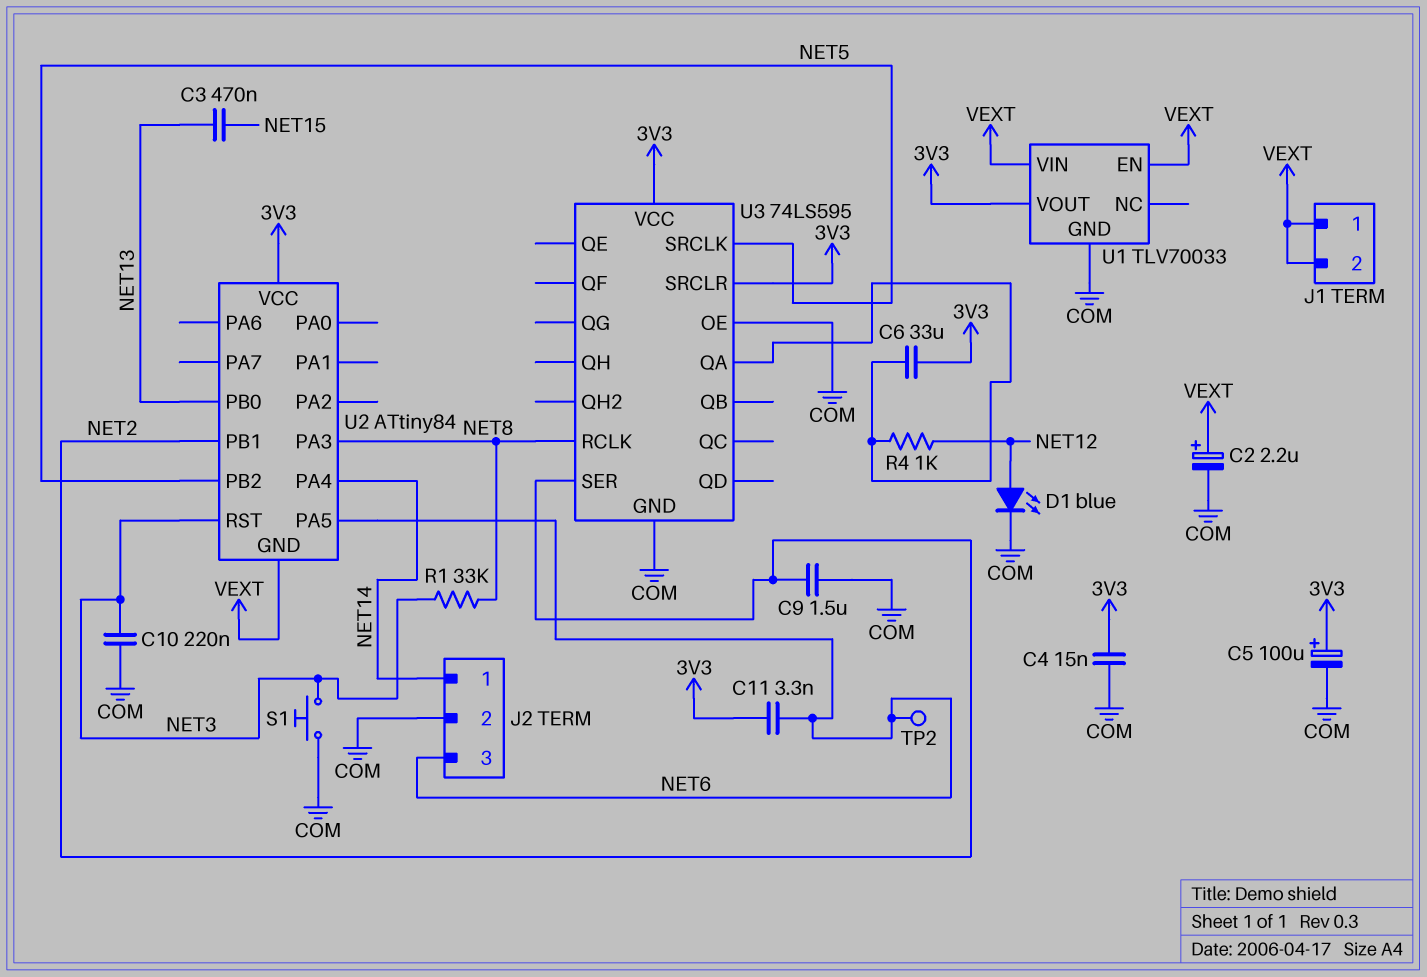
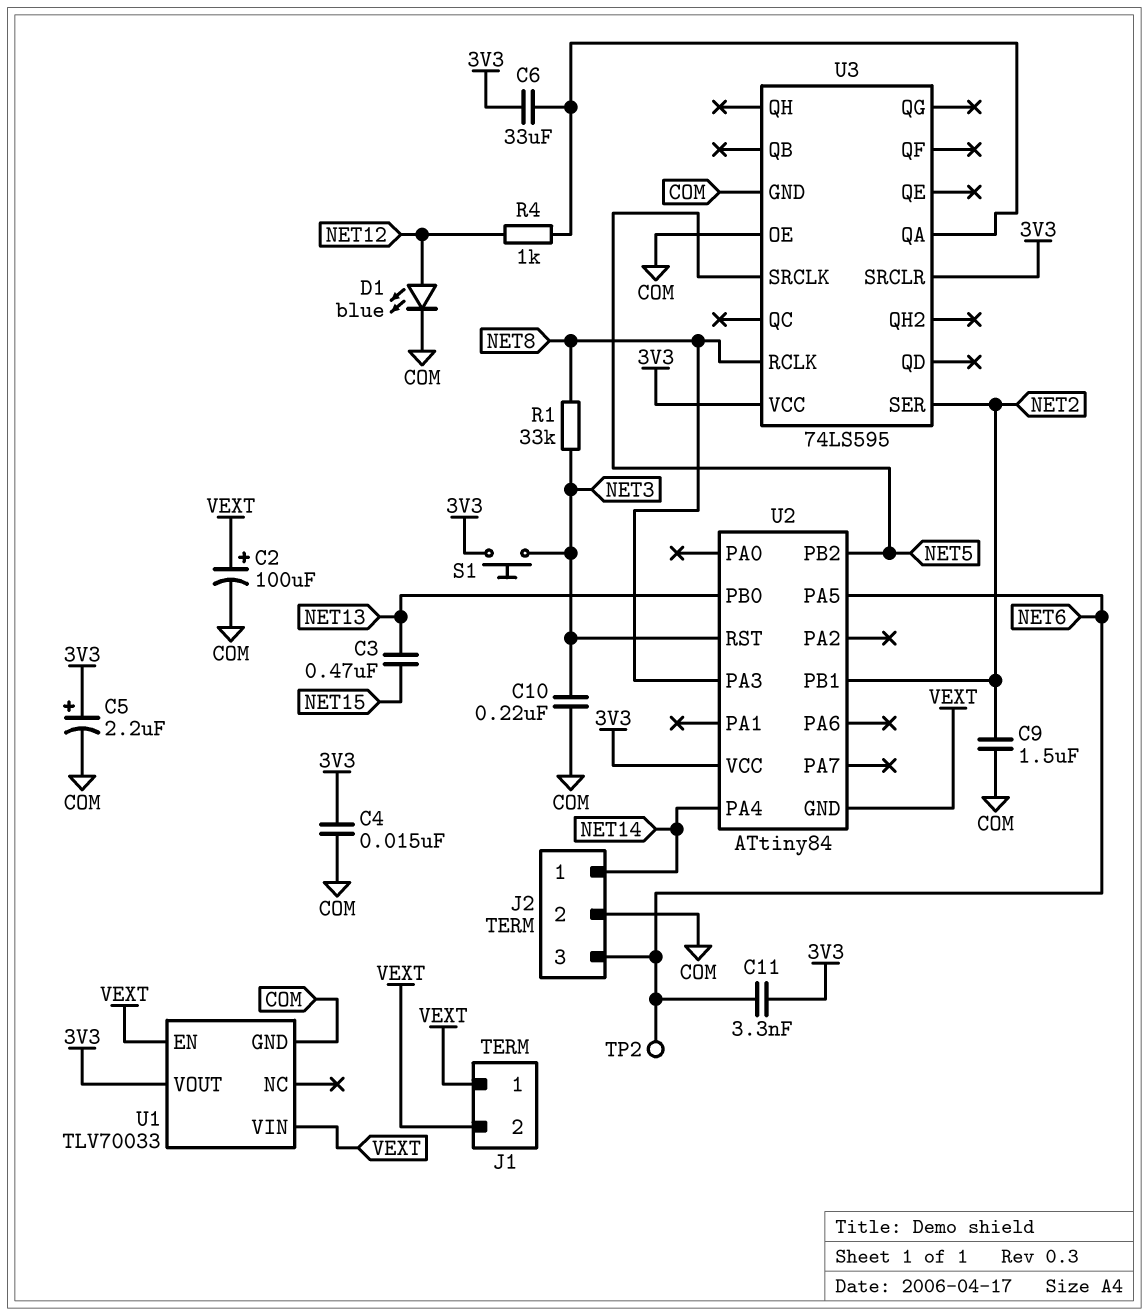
C2: 2.2uF (plus VEXT, minus COM) -> 100uF (plus VEXT, minus COM)
C5: 100uF (plus 3V3, minus COM) -> 2.2uF (plus 3V3, minus COM)
S1: button (COM, NET3) -> button (3V3, NET3)

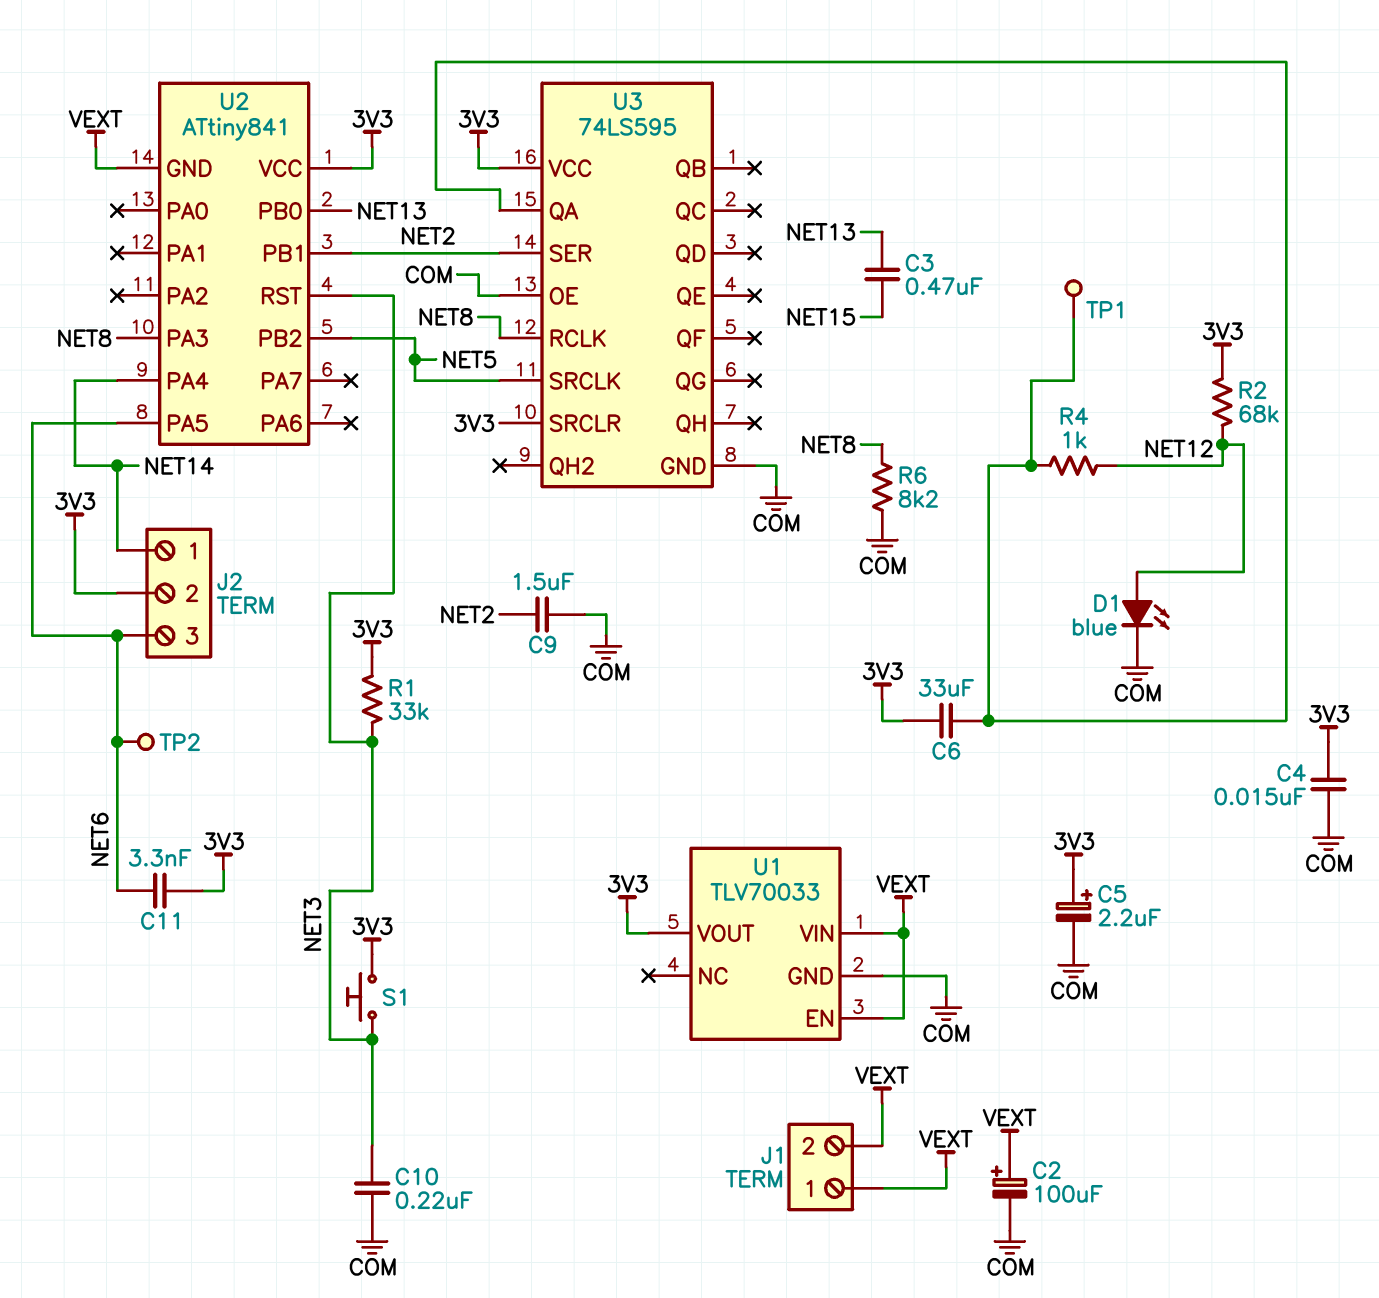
J2 pin 2: COM -> 3V3
R1: 33k (NET3, NET8) -> 33k (3V3, NET3)
R2: none -> 68k (3V3, NET12)
R6: none -> 8.2k (COM, NET8)
TP1: none -> test point (U3/QA)
U2: ATtiny84 -> ATtiny841

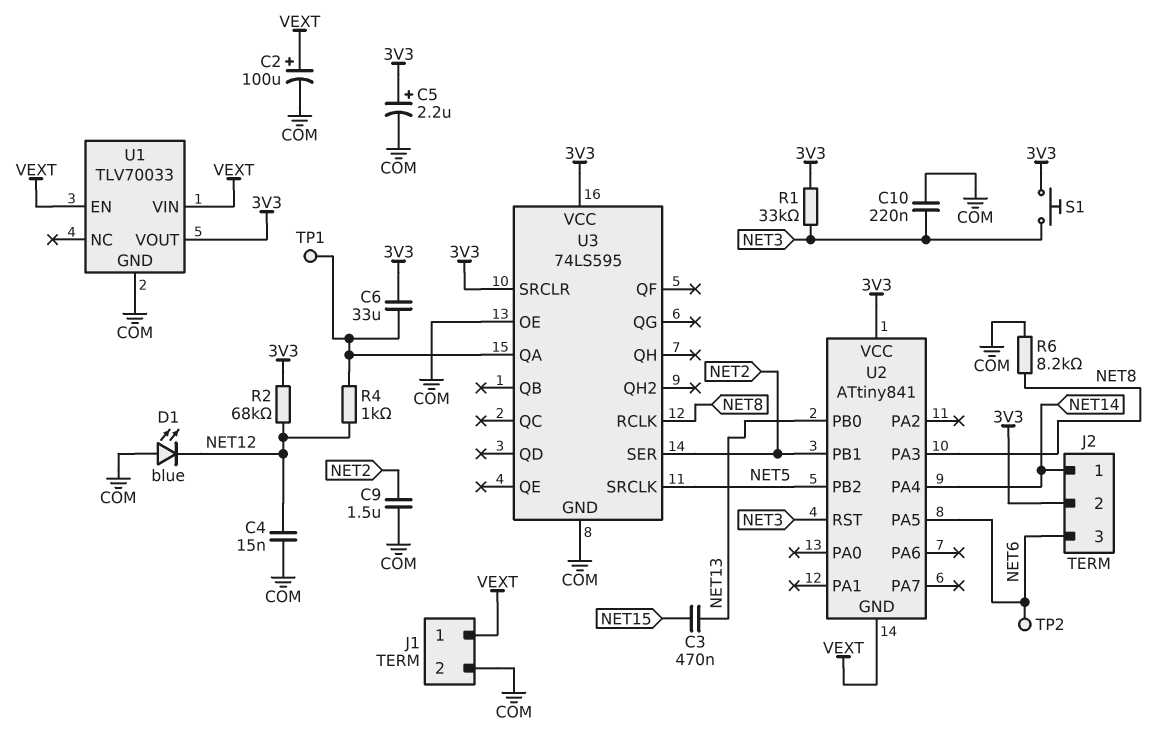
C4: 15nF (3V3, COM) -> 15nF (COM, NET12)
C11: 3.3nF (3V3, NET6) -> none
D1: LED blue (A NET12, K COM) -> LED blue (A COM, K NET12)
J1 pin 2: VEXT -> COM

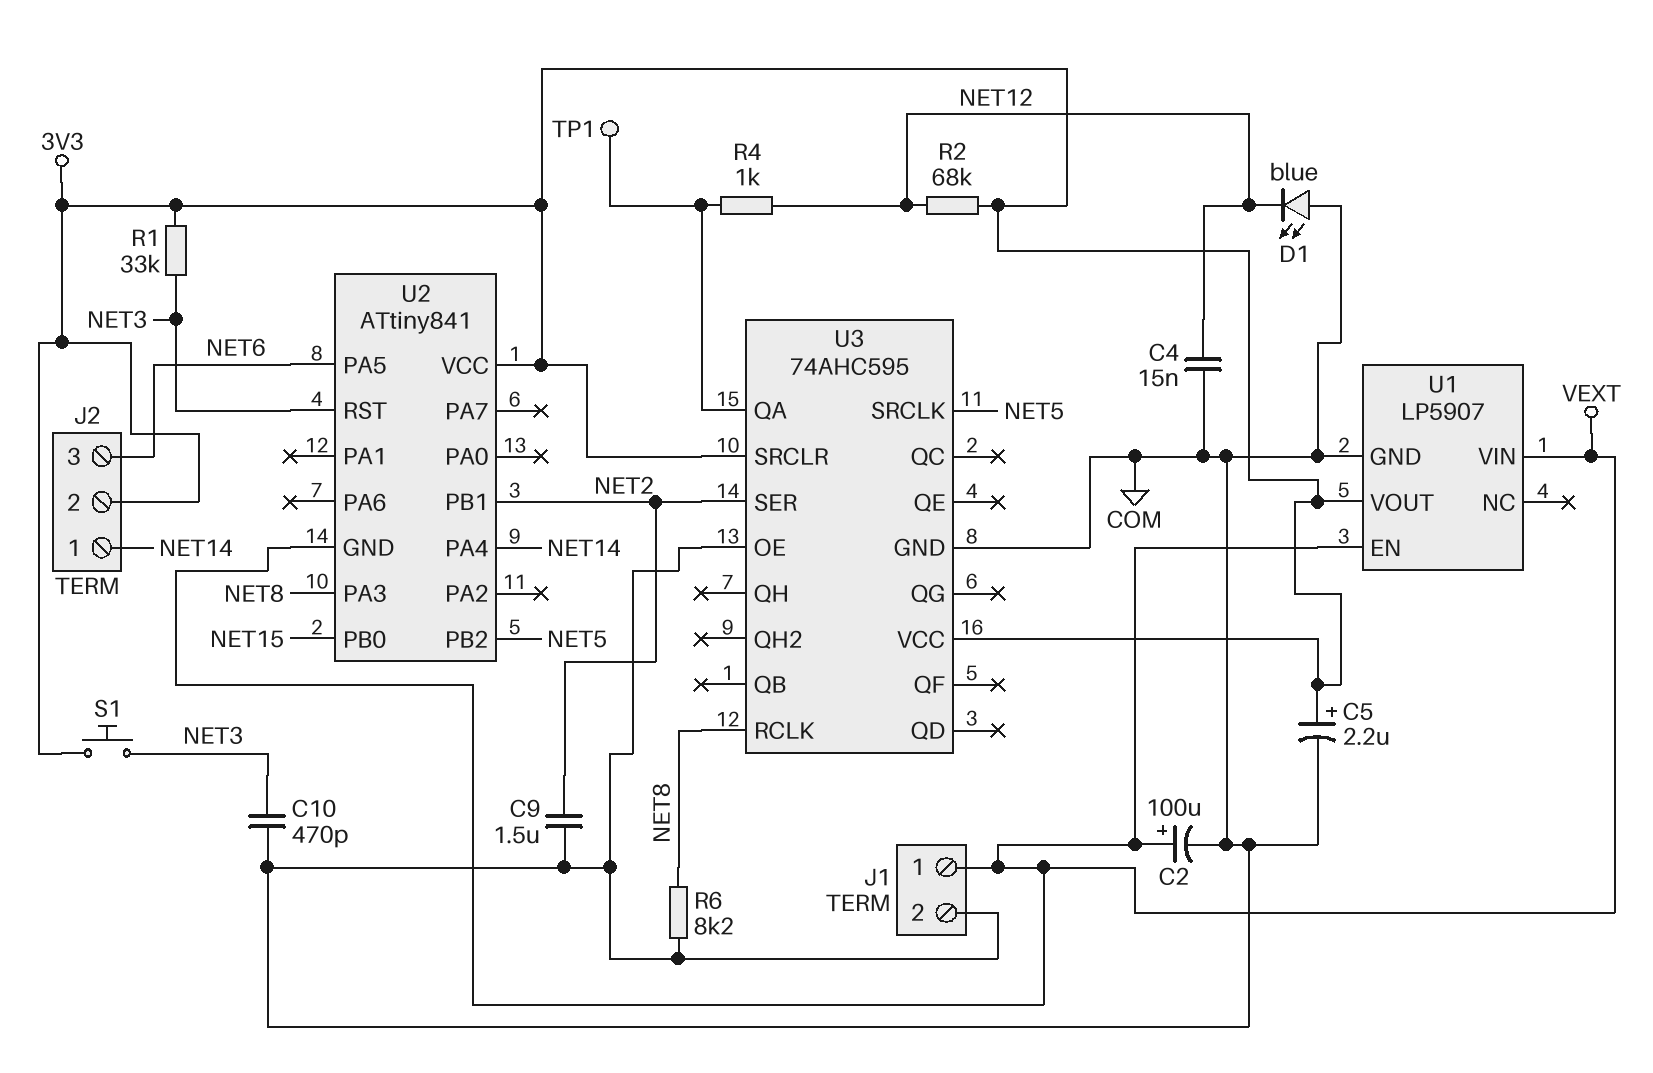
C3: 470nF (NET13, NET15) -> none
C6: 33uF (3V3, U3/QA) -> none
C10: 220nF (COM, NET3) -> 470pF (COM, NET3)
TP2: test point (NET6) -> none
U1: TLV70033 -> LP5907
U2 pin PB0: NET13 -> NET15
U3: 74LS595 -> 74AHC595

